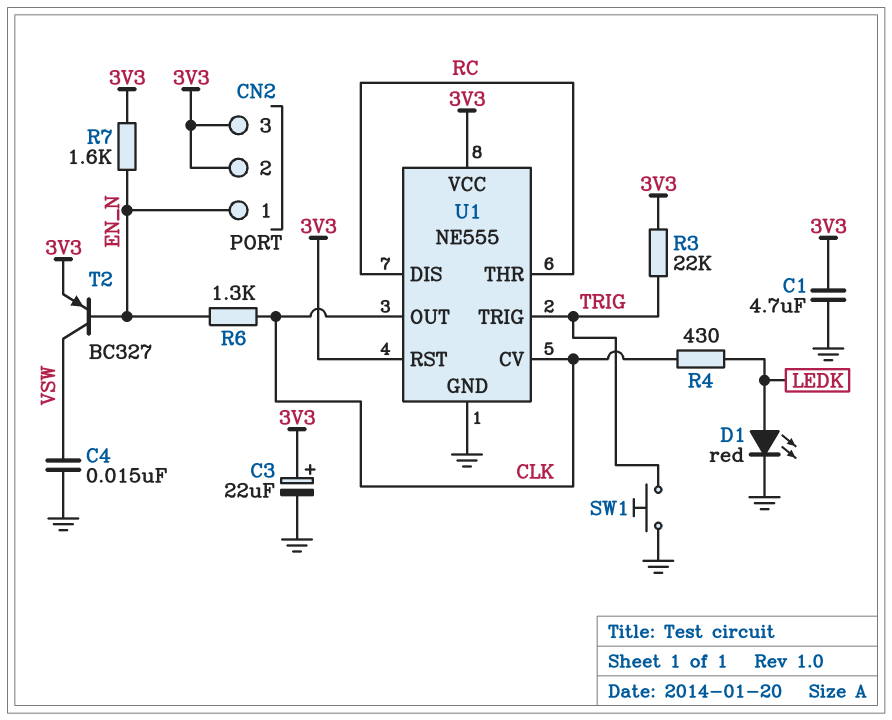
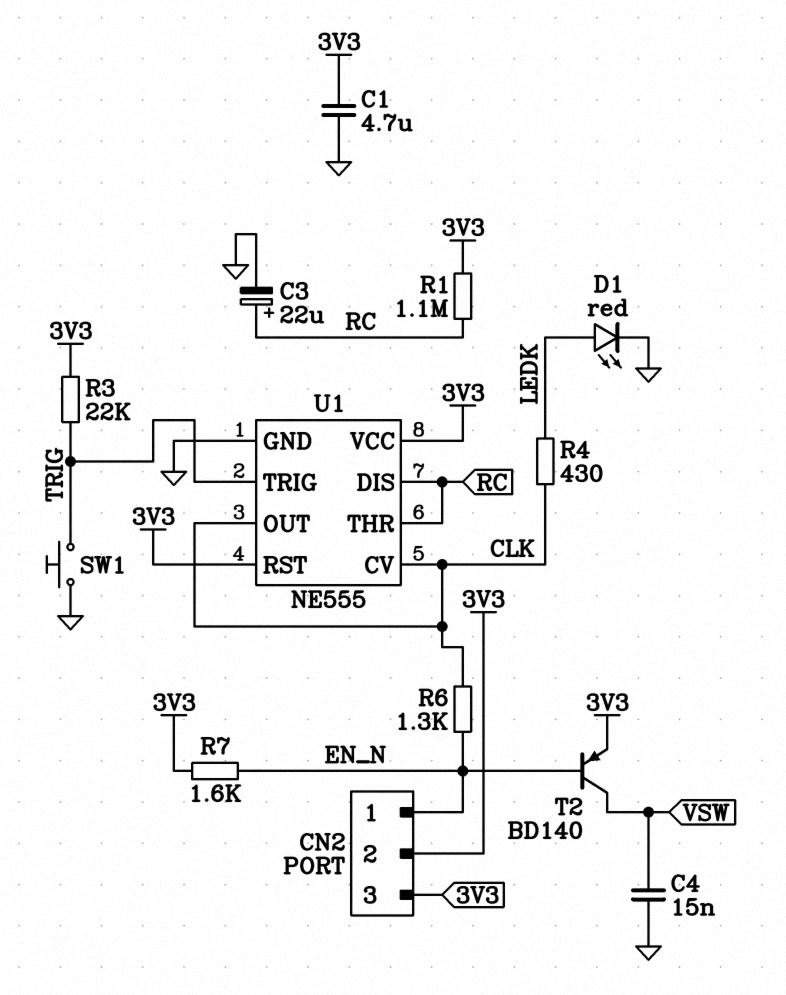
C3: 22uF (plus 3V3, minus GND) -> 22uF (plus RC, minus GND)
R1: none -> 1.1M (3V3, RC)
T2: PNP BC327 (B EN_N, C VSW, E 3V3) -> PNP BD140 (B EN_N, C VSW, E 3V3)

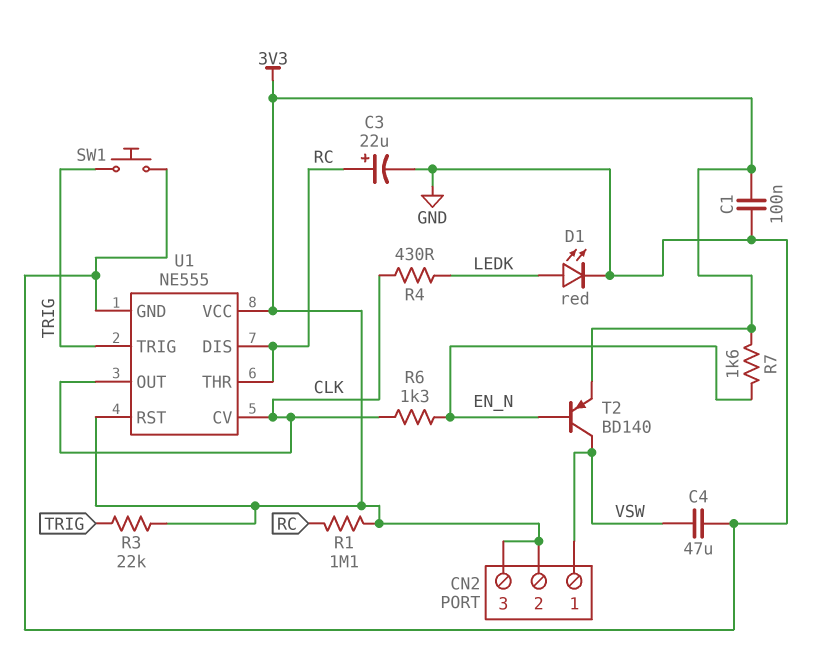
C1: 4.7uF (3V3, GND) -> 100nF (3V3, GND)
C4: 15nF (GND, VSW) -> 47uF (GND, VSW)
CN2 pin 1: EN_N -> VSW

